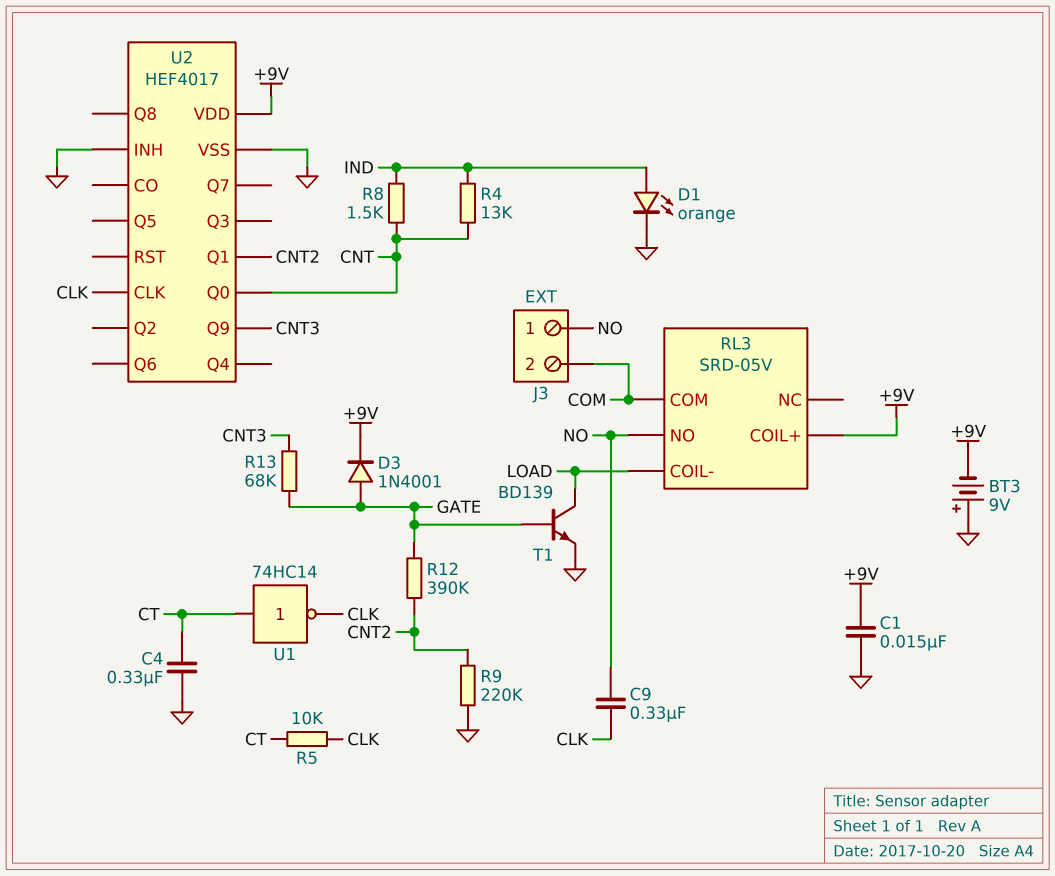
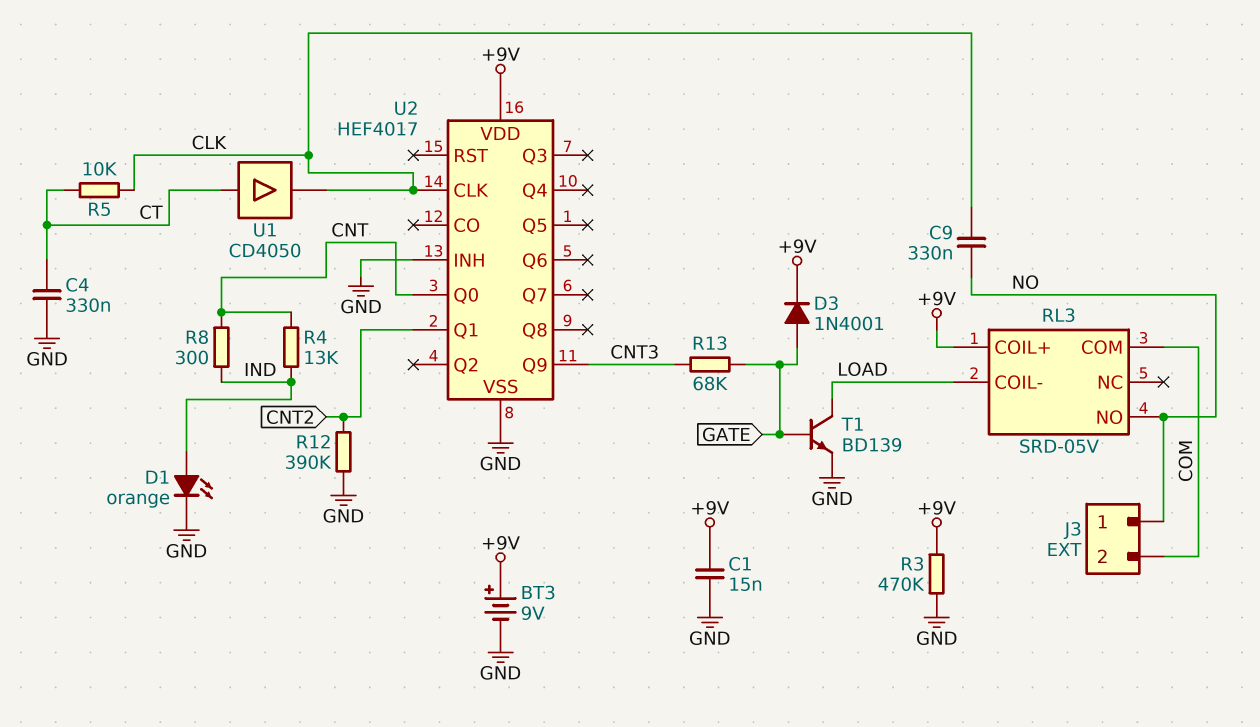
BT3: 9V (plus GND, minus +9V) -> 9V (plus +9V, minus GND)
R3: none -> 470k (+9V, GND)
R8: 1.5k (CNT, IND) -> 300 (CNT, IND)
R9: 220k (CNT2, GND) -> none
R12: 390k (CNT2, GATE) -> 390k (CNT2, GND)
U1: NOT 74HC14 (in CT, out CLK) -> buffer CD4050 (in CT, out CLK)

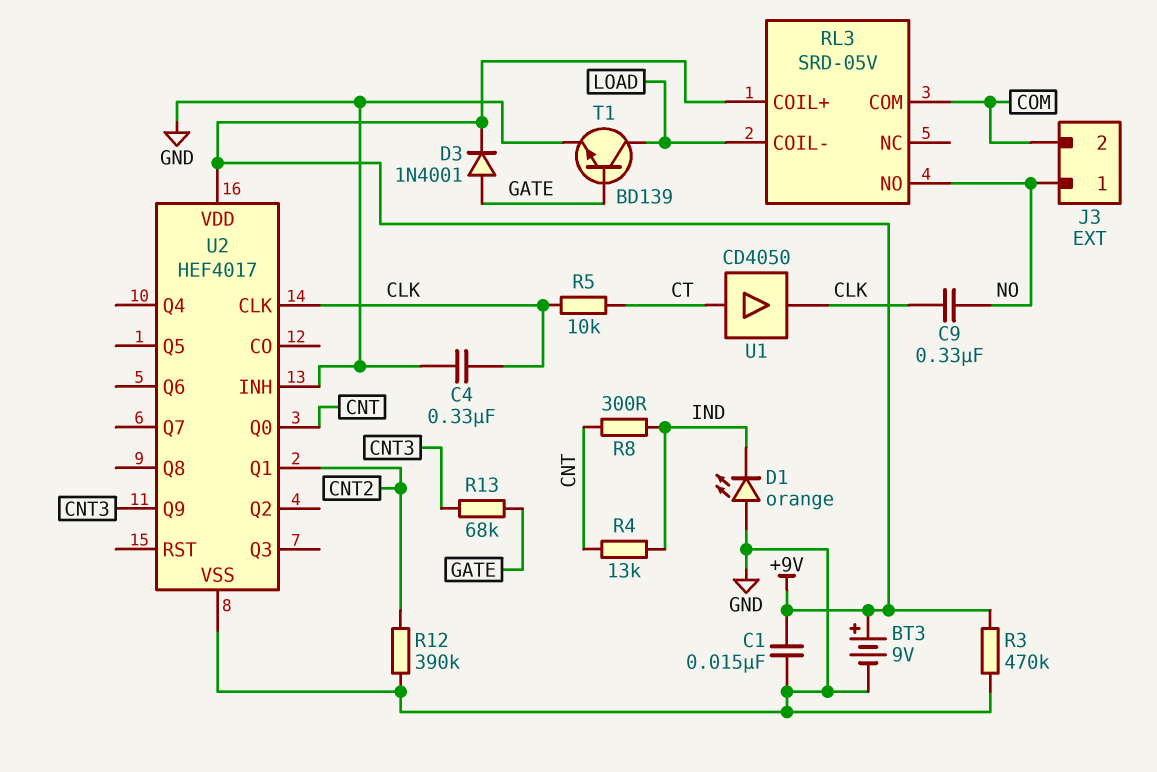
C4: 330nF (CT, GND) -> 330nF (CLK, GND)
D1: LED orange (A IND, K GND) -> LED orange (A GND, K IND)

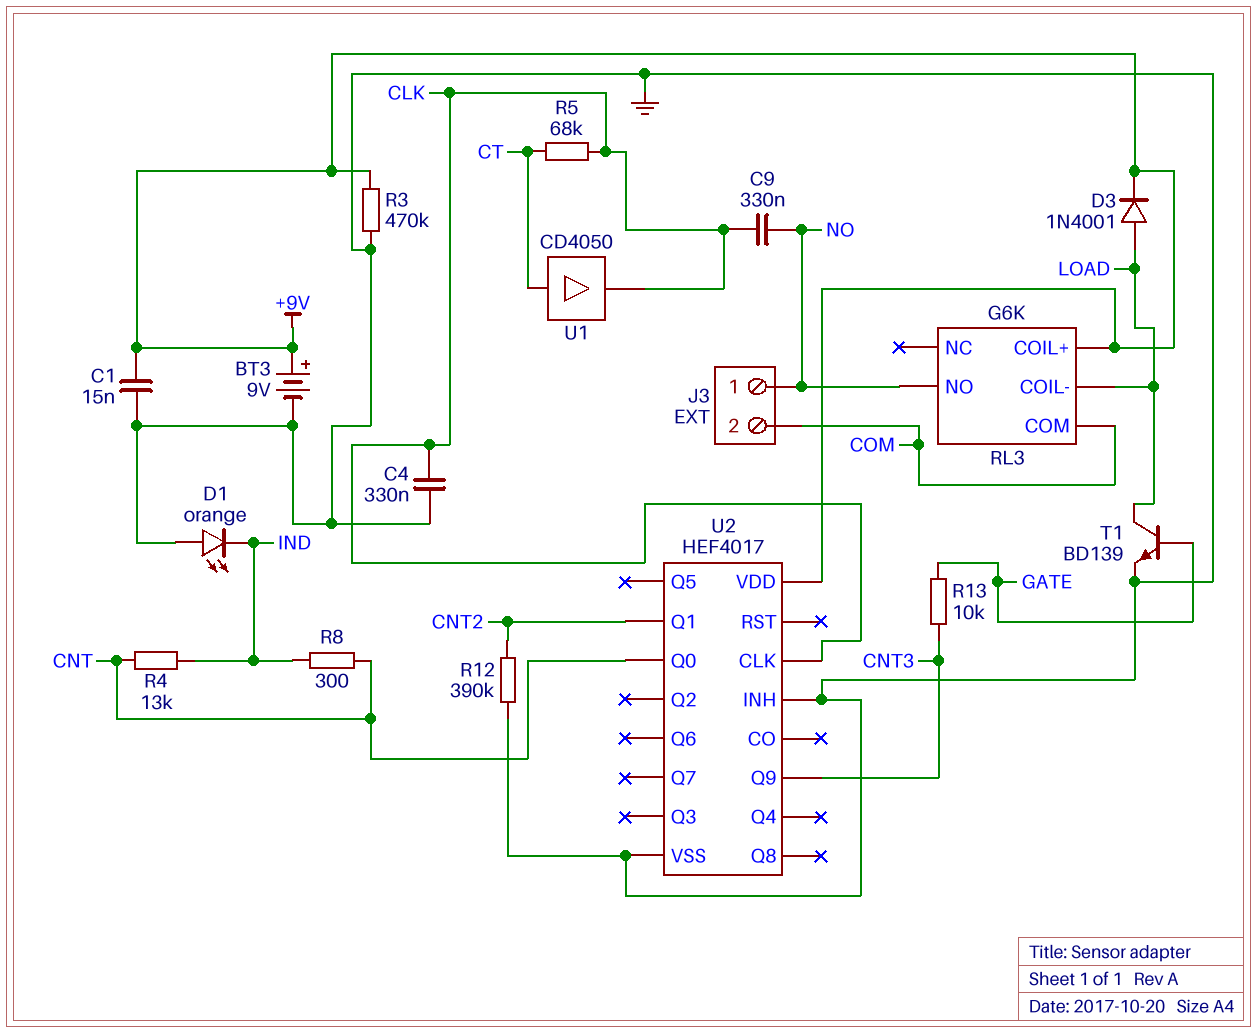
D3: diode 1N4001 (A GATE, K +9V) -> diode 1N4001 (A LOAD, K +9V)
R5: 10k (CLK, CT) -> 68k (CLK, CT)
R13: 68k (CNT3, GATE) -> 10k (CNT3, GATE)
RL3: SRD-05V -> G6K

